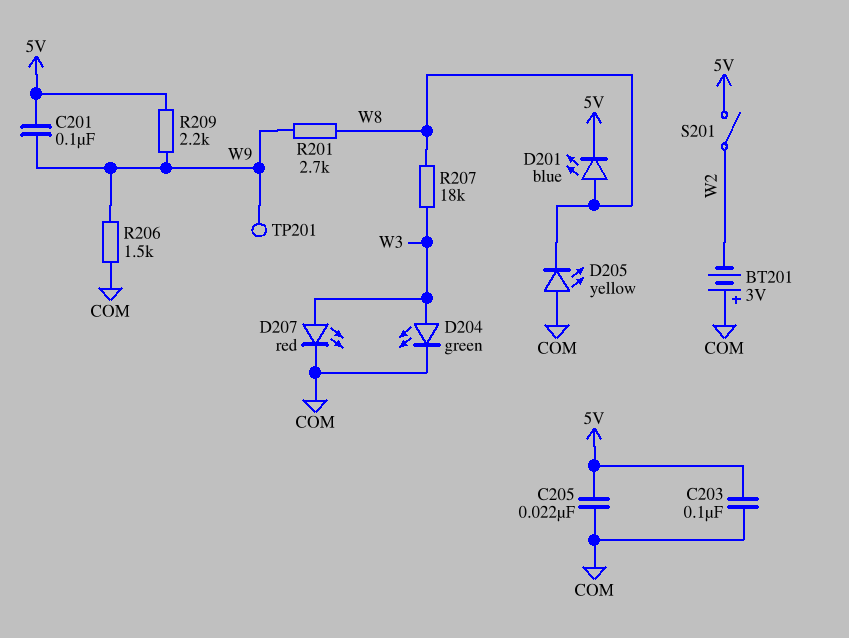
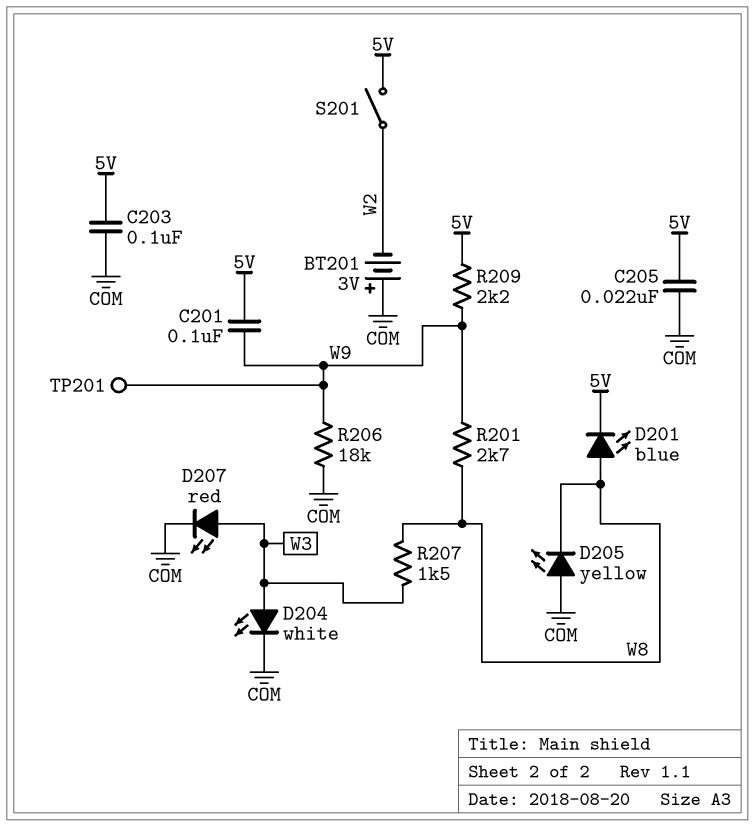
D204: LED green (A W3, K COM) -> LED white (A W3, K COM)
R206: 1.5k (COM, W9) -> 18k (COM, W9)
R207: 18k (W3, W8) -> 1.5k (W3, W8)

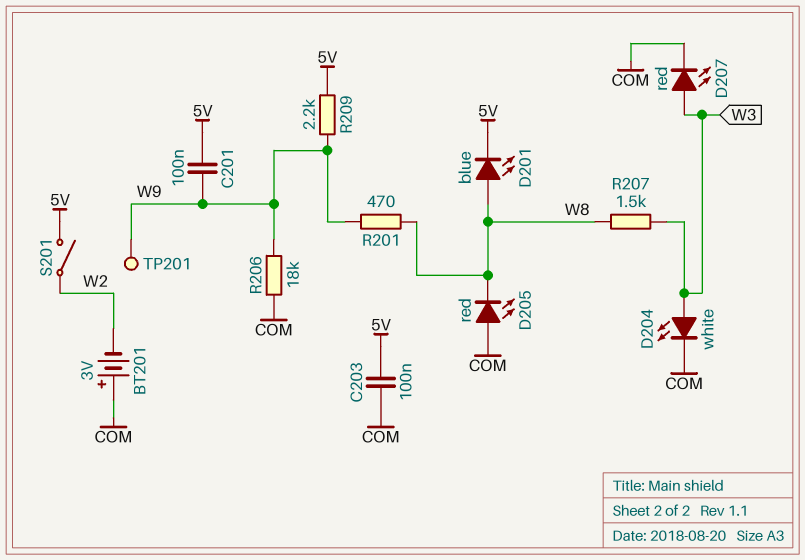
C205: 22nF (5V, COM) -> none
D205: LED yellow (A COM, K W8) -> LED red (A COM, K W8)
R201: 2.7k (W8, W9) -> 470 (W8, W9)

